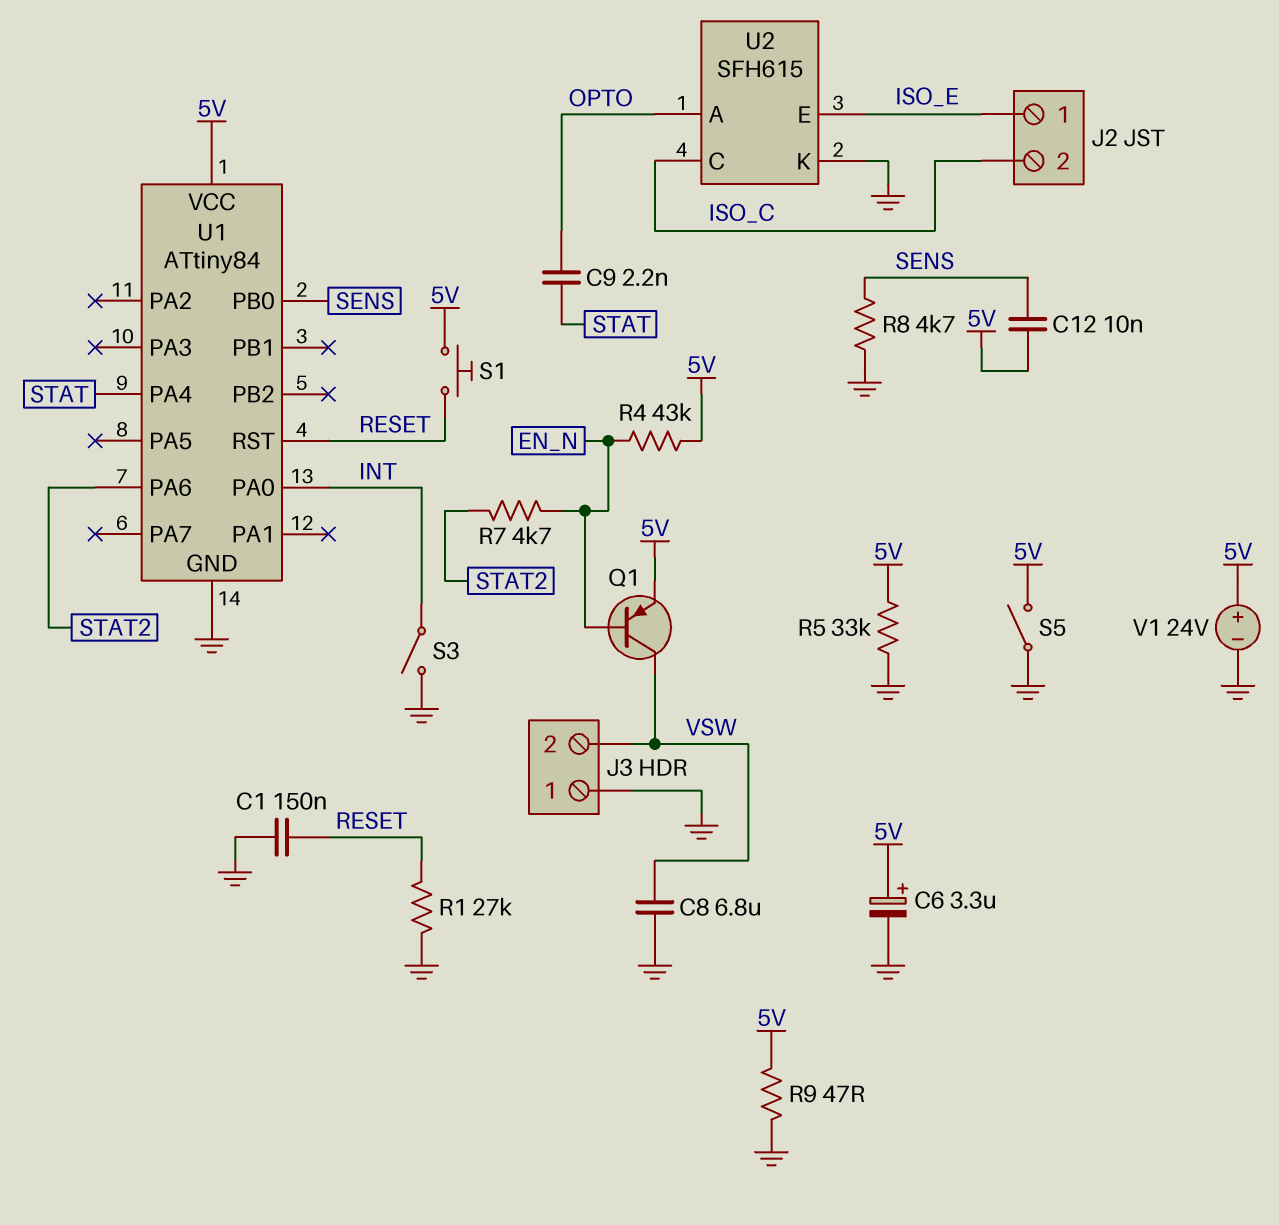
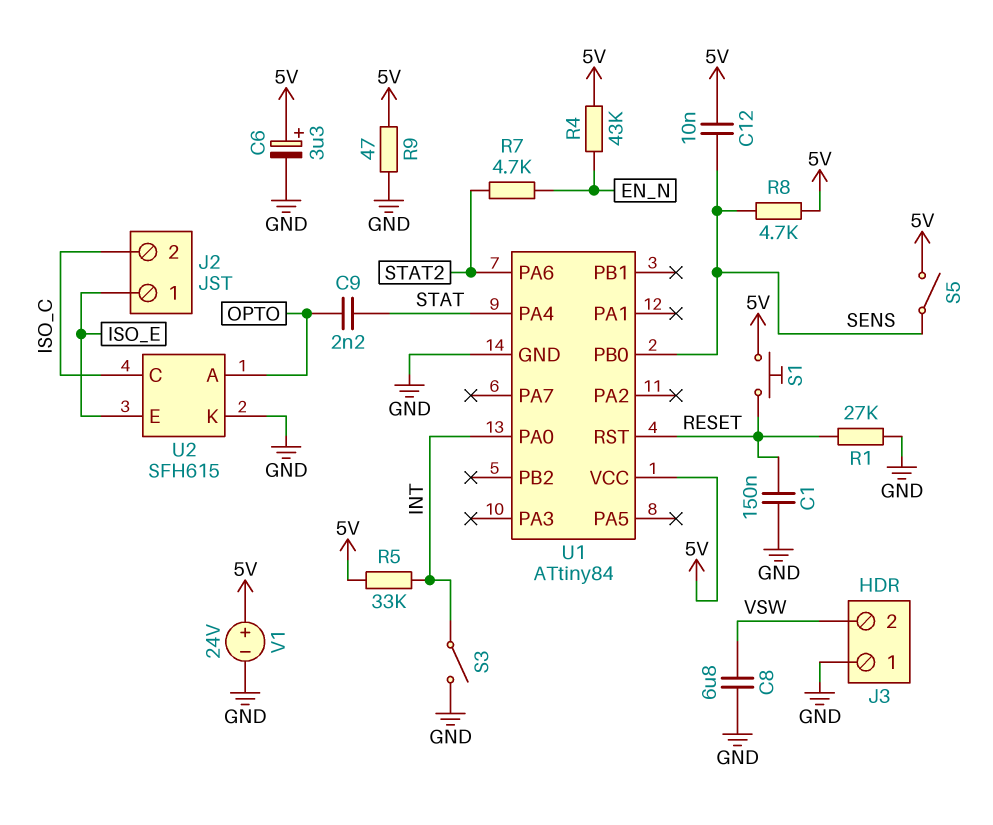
Q1: PNP (B EN_N, C VSW, E 5V) -> none
R5: 33k (5V, GND) -> 33k (5V, INT)
R8: 4.7k (GND, SENS) -> 4.7k (5V, SENS)
S5: switch (5V, GND) -> switch (5V, SENS)

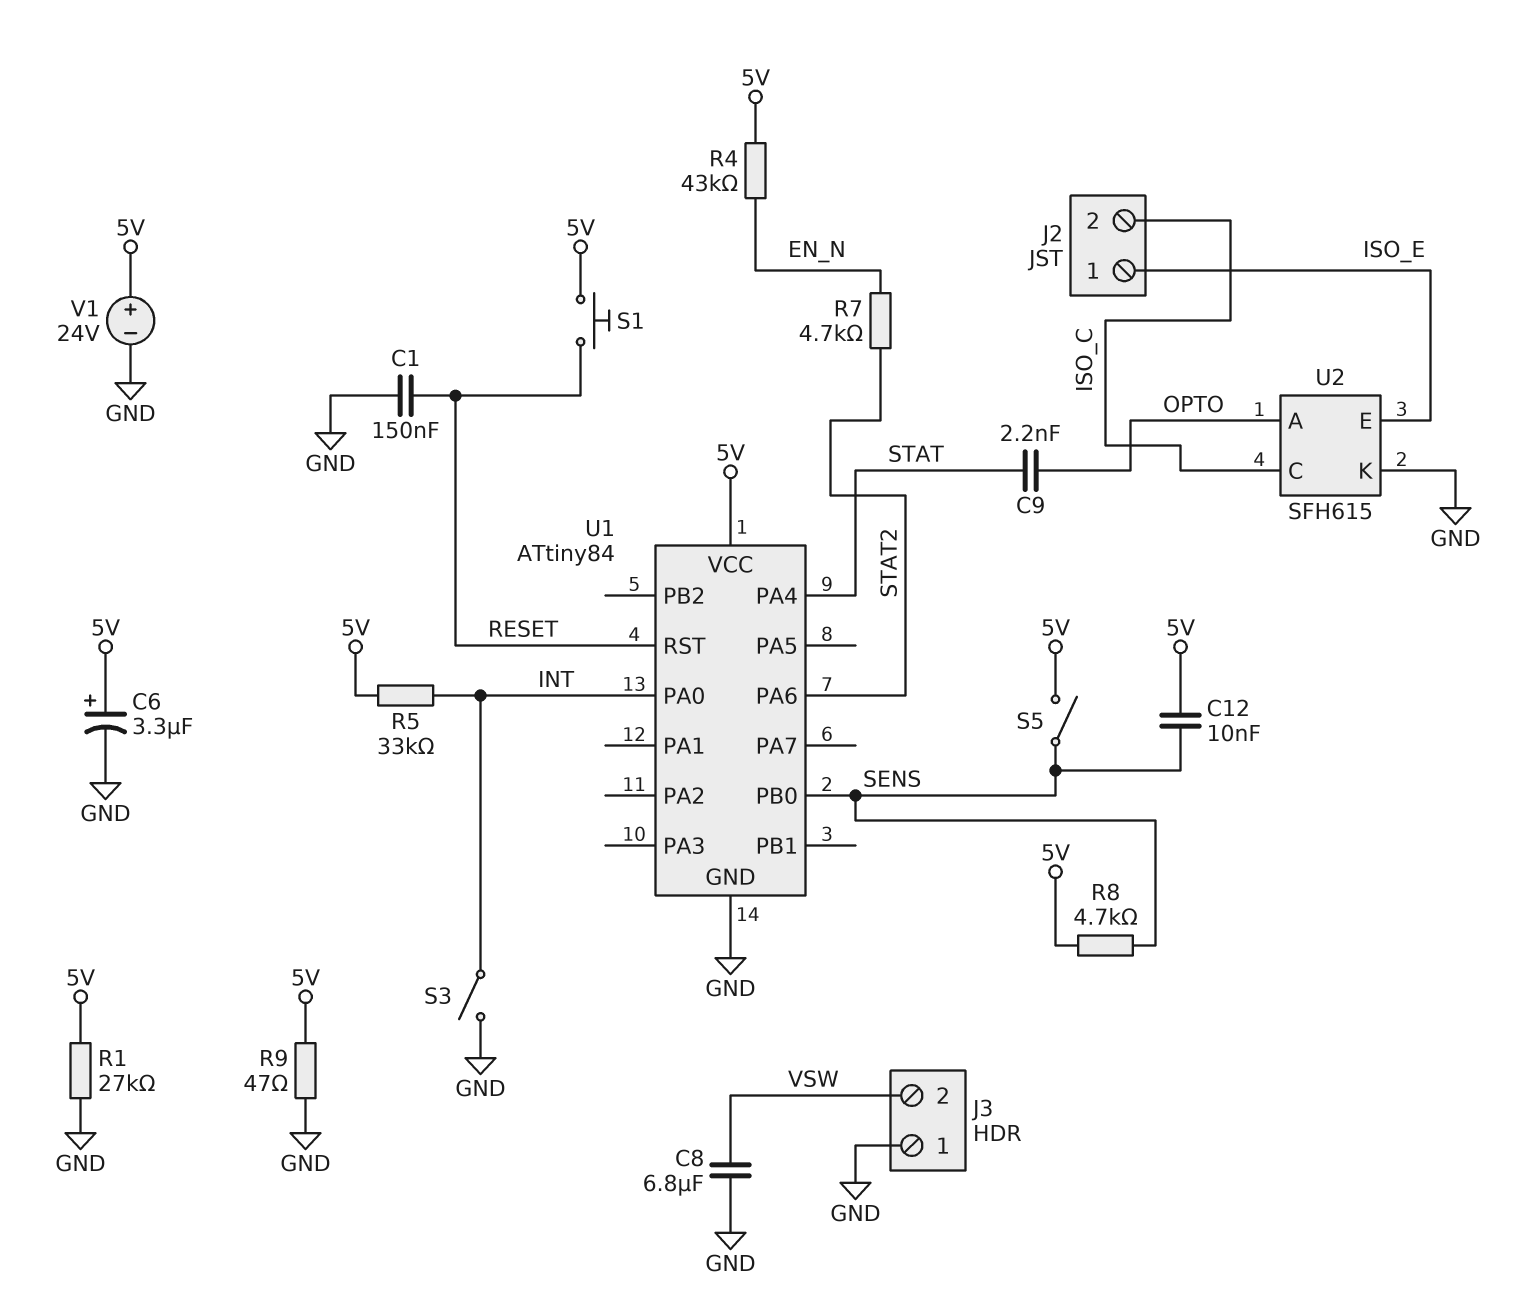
R1: 27k (GND, RESET) -> 27k (5V, GND)

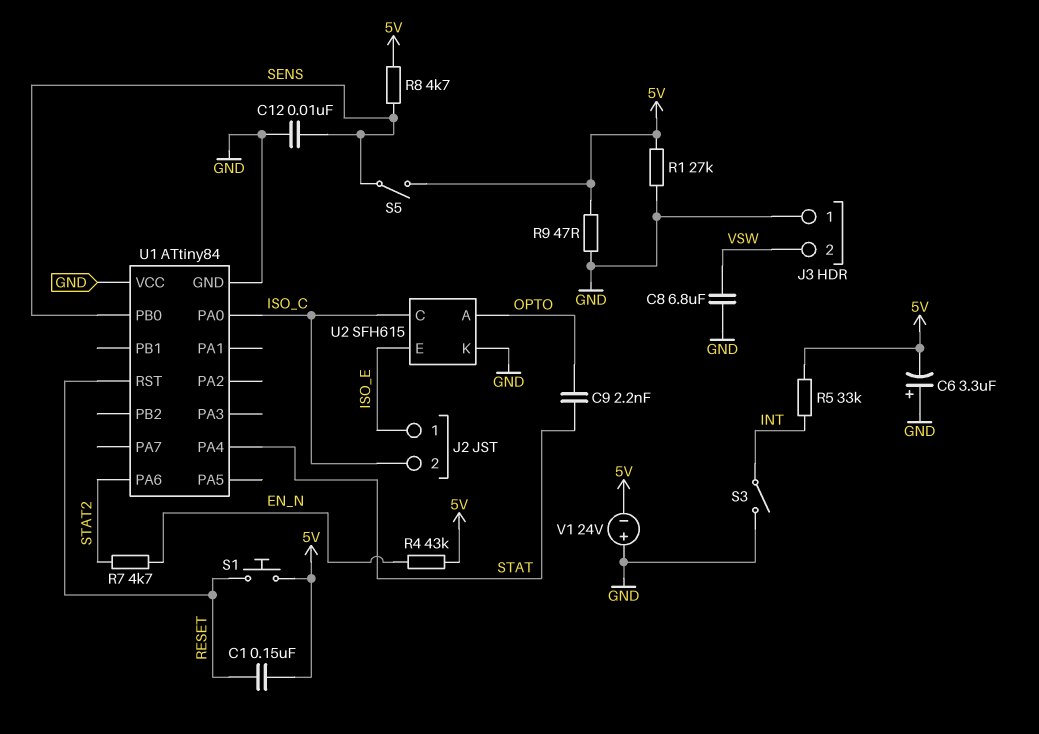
C1: 150nF (GND, RESET) -> 150nF (5V, RESET)
C6: 3.3uF (plus 5V, minus GND) -> 3.3uF (plus GND, minus 5V)
C12: 10nF (5V, SENS) -> 10nF (GND, SENS)
U1 pin PA0: INT -> ISO_C
U1 pin VCC: 5V -> GND
V1: 24V (plus 5V, minus GND) -> 24V (plus GND, minus 5V)

